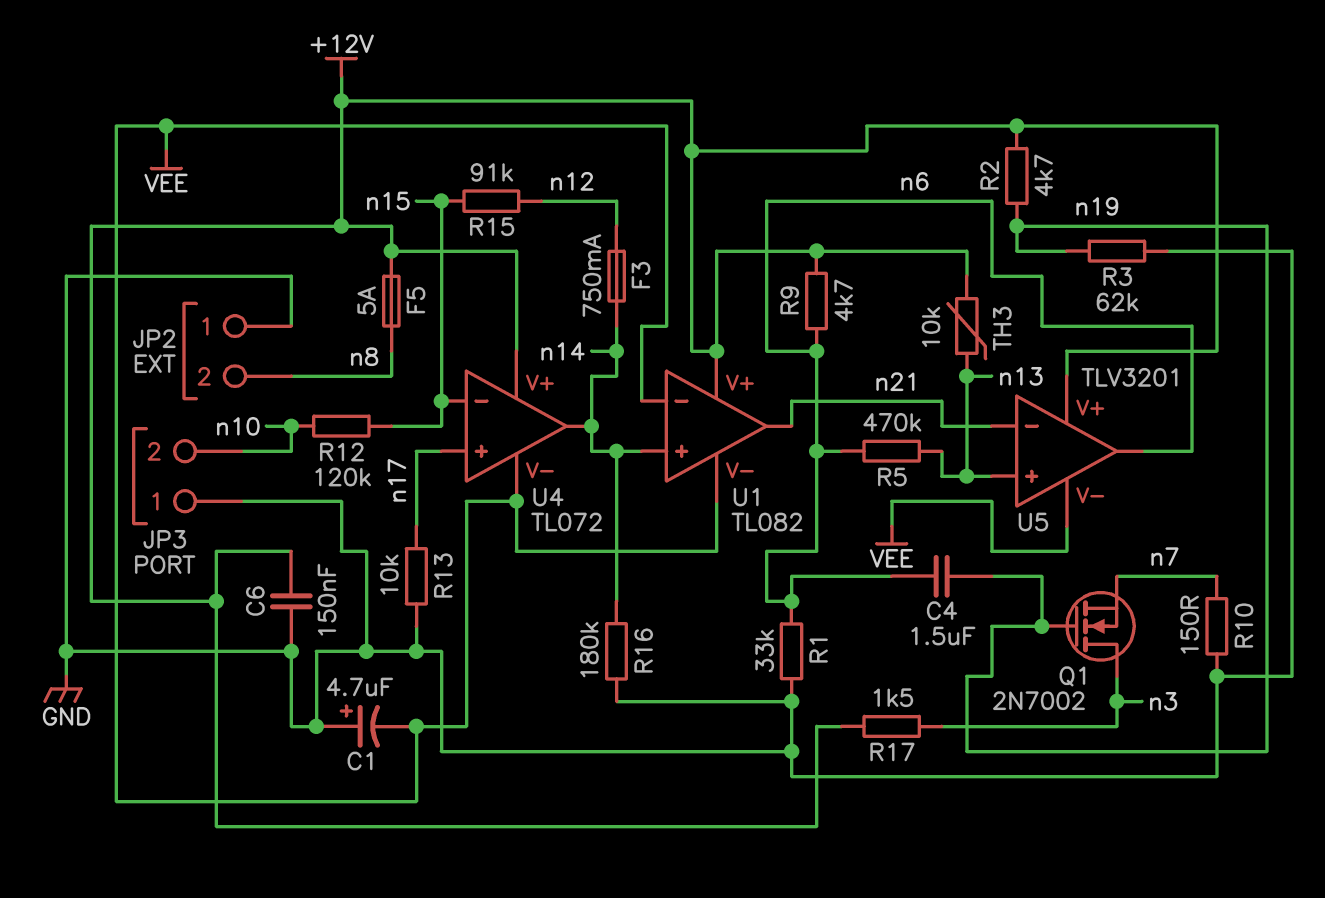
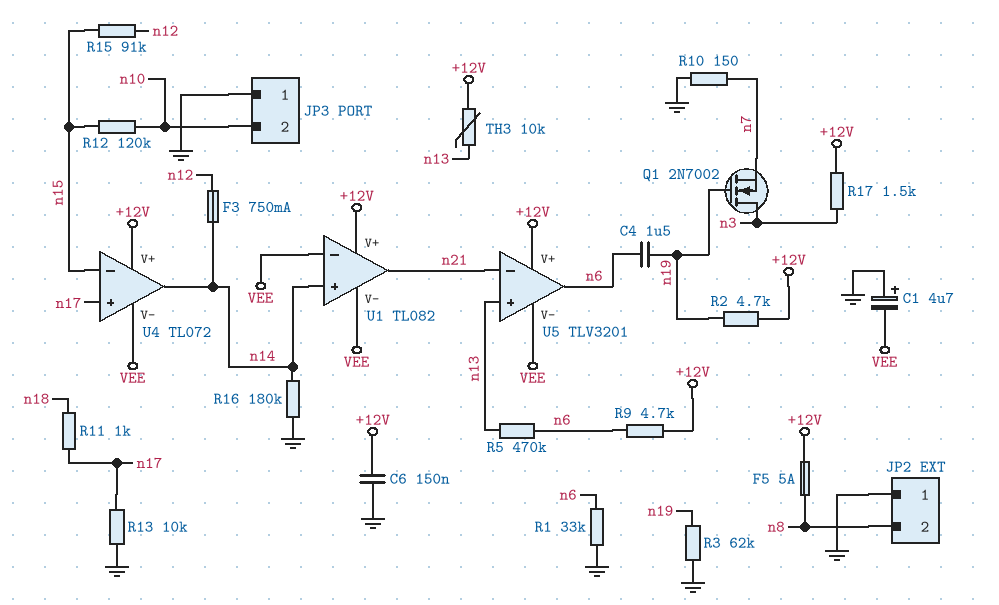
R11: none -> 1k (n17, n18)

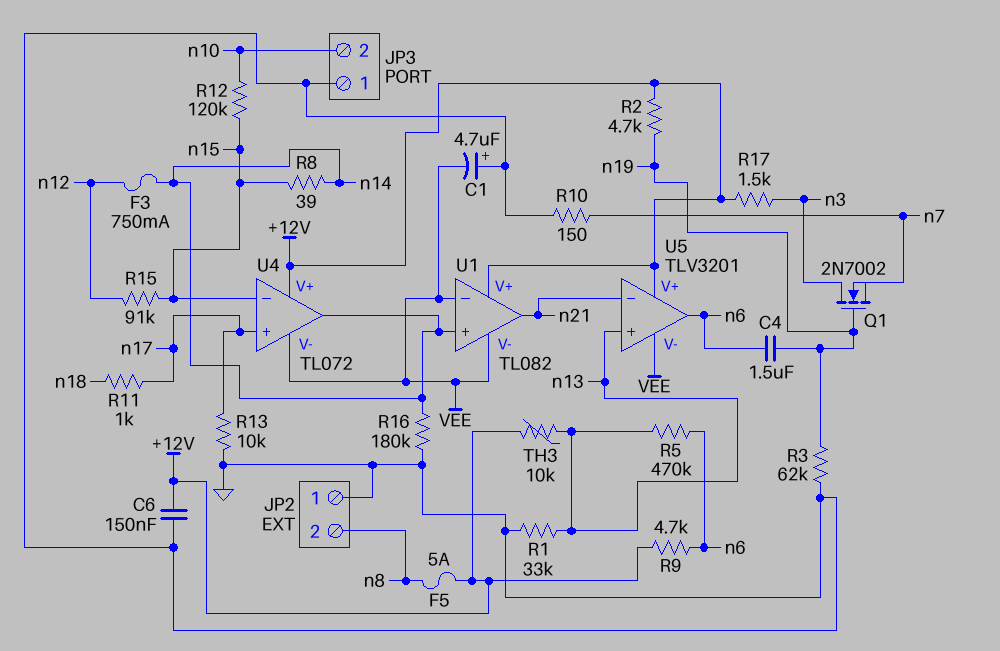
R1: 33k (GND, n6) -> 33k (GND, n13)
R8: none -> 39 (n14, n15)

